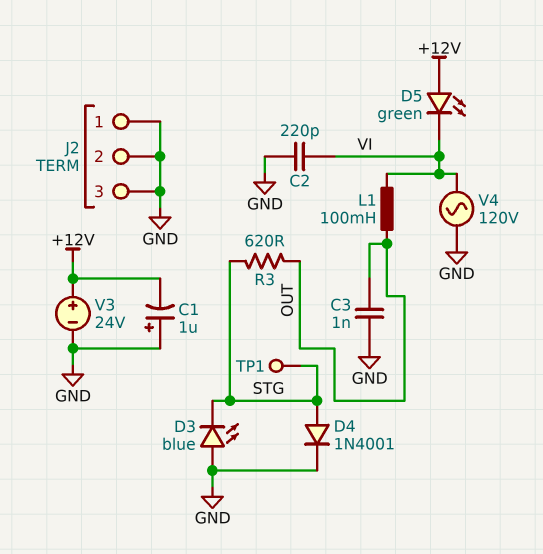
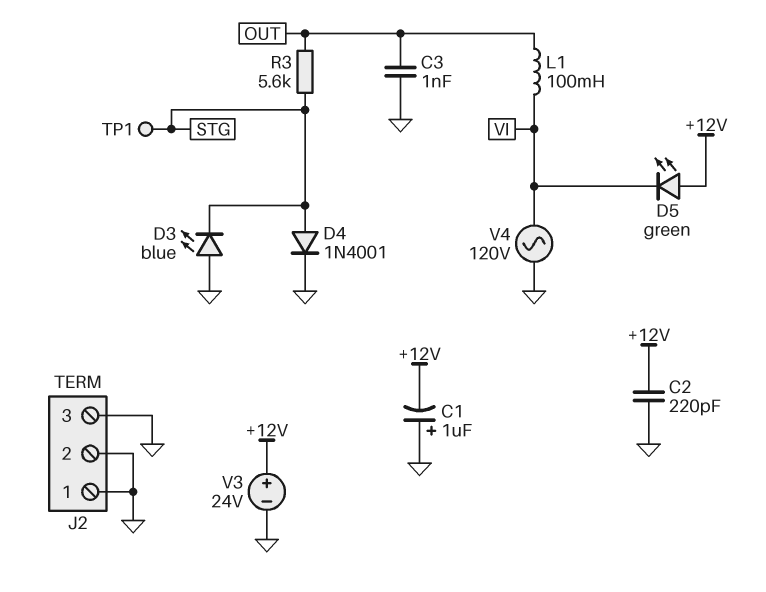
C2: 220pF (GND, VI) -> 220pF (+12V, GND)
R3: 620 (OUT, STG) -> 5.6k (OUT, STG)

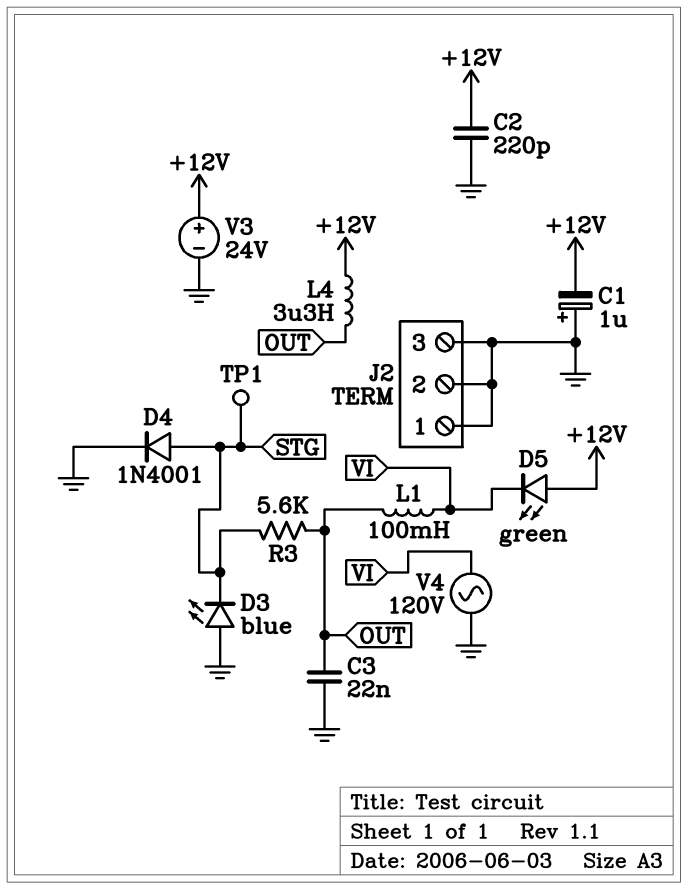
C3: 1nF (GND, OUT) -> 22nF (GND, OUT)
L4: none -> 3.3uH (+12V, OUT)

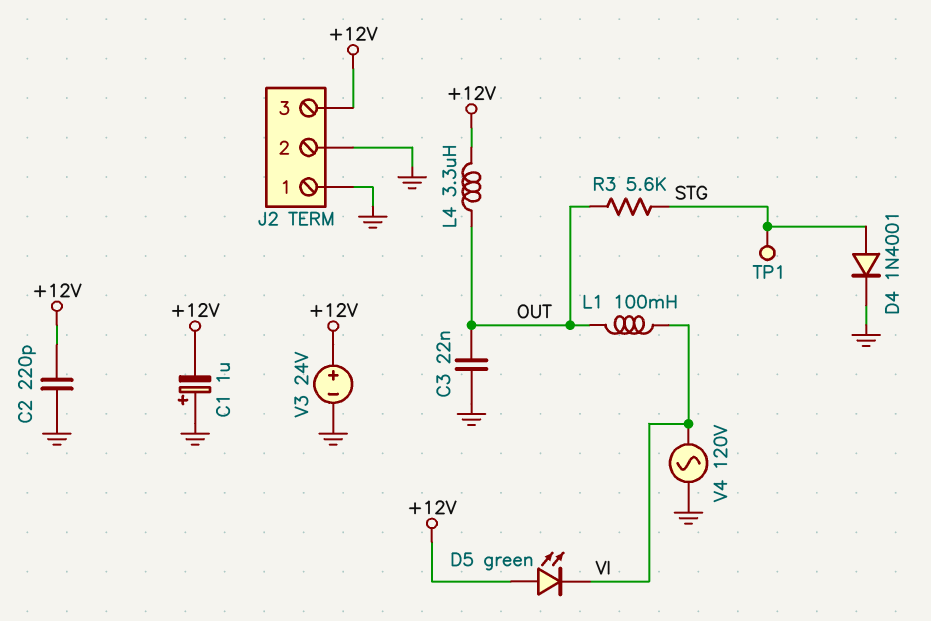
D3: LED blue (A GND, K STG) -> none
J2 pin 3: GND -> +12V

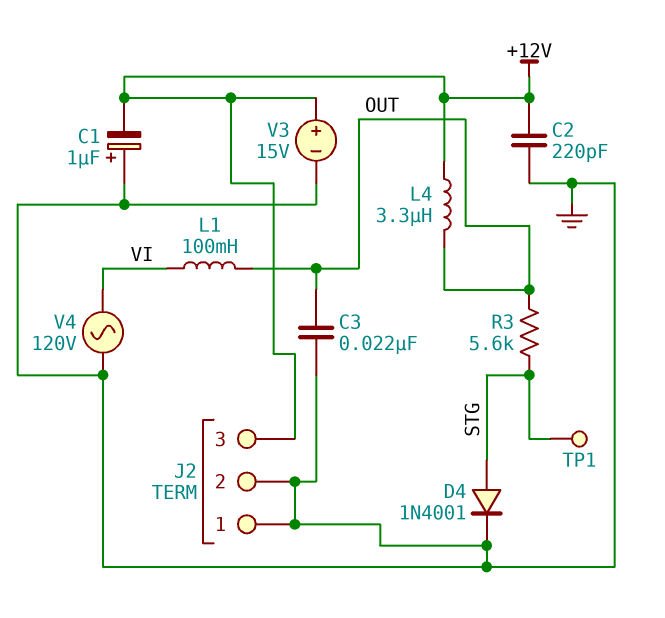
D5: LED green (A +12V, K VI) -> none
V3: 24V (plus +12V, minus GND) -> 15V (plus +12V, minus GND)

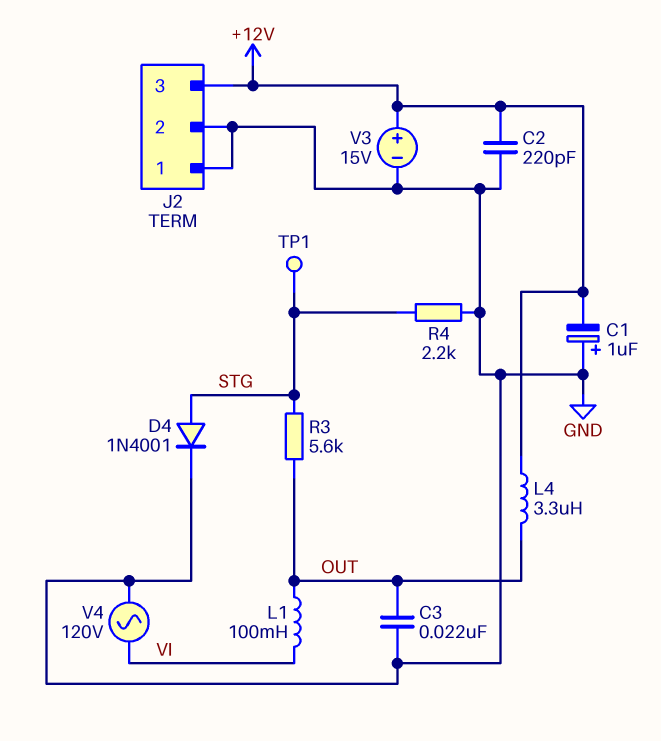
R4: none -> 2.2k (GND, STG)

